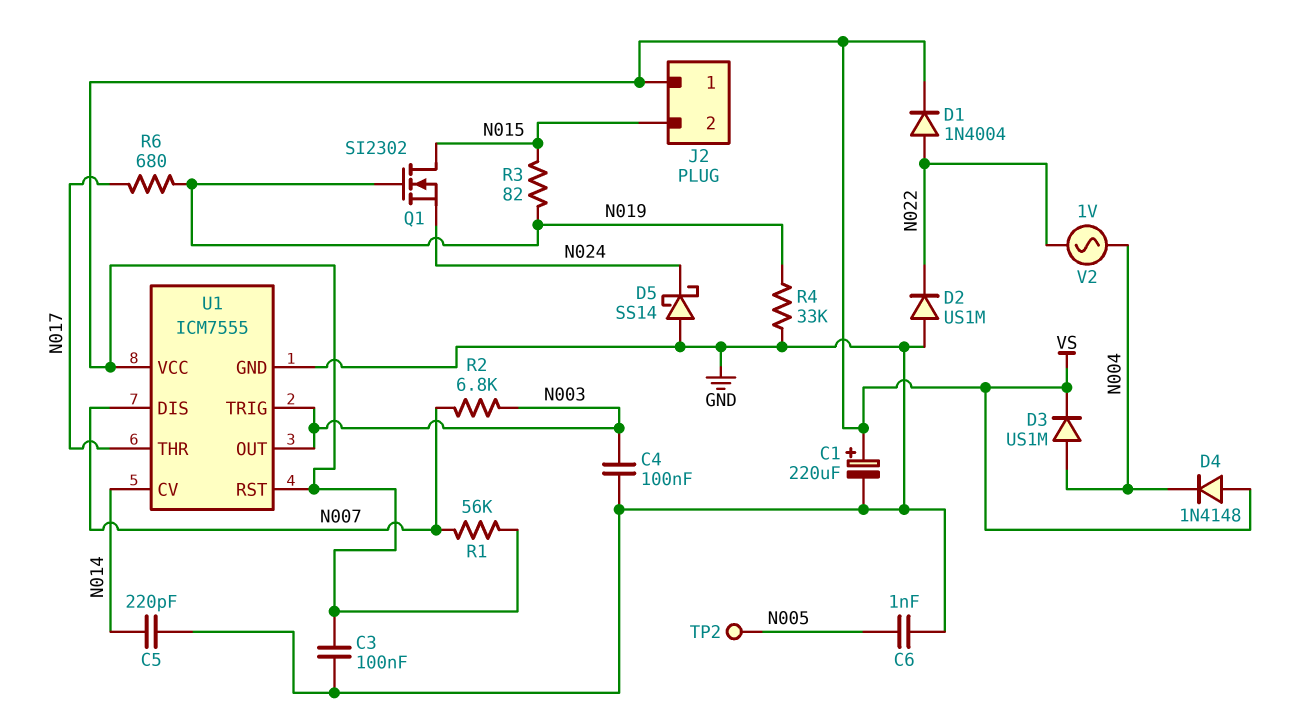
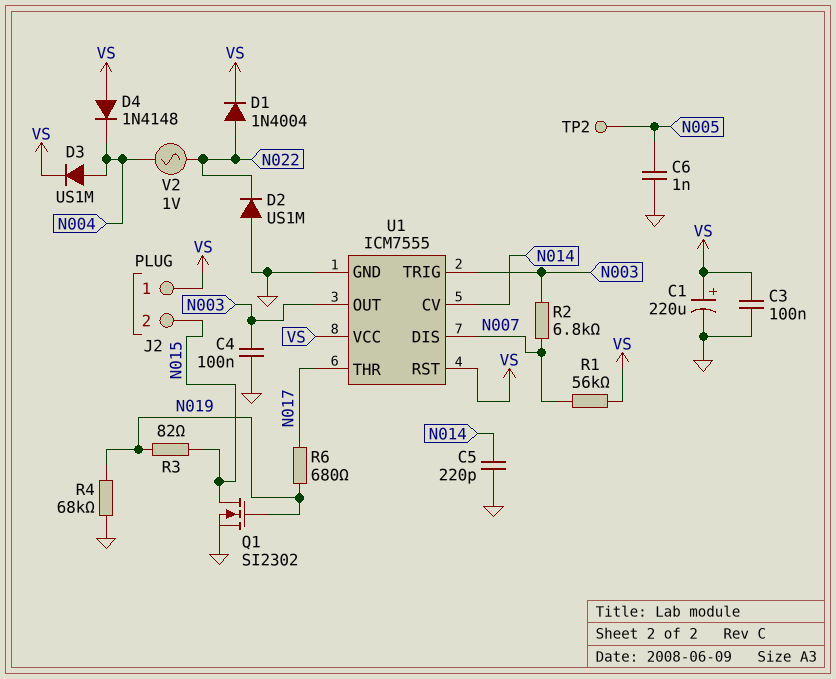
D5: schottky SS14 (A GND, K N024) -> none
Q1: NMOS SI2302 (G N019, D N015, S N024) -> NMOS SI2302 (G N019, D N015, S GND)
R4: 33k (GND, N019) -> 68k (GND, N019)

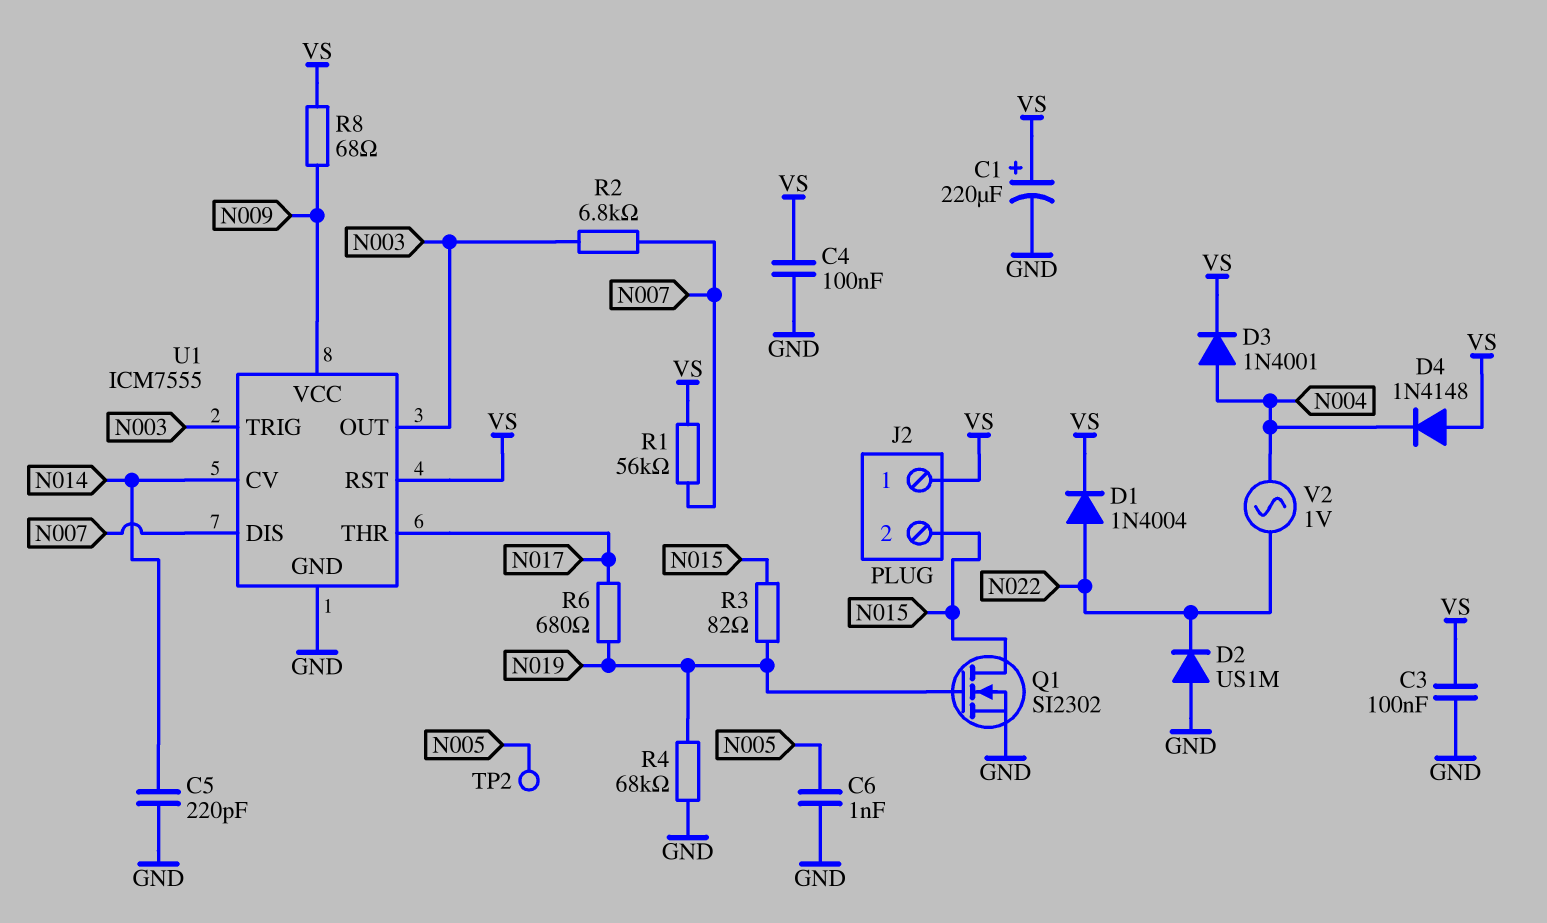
C4: 100nF (GND, N003) -> 100nF (GND, VS)
D3: diode US1M (A N004, K VS) -> diode 1N4001 (A N004, K VS)
R8: none -> 68 (N009, VS)
U1 pin VCC: VS -> N009

